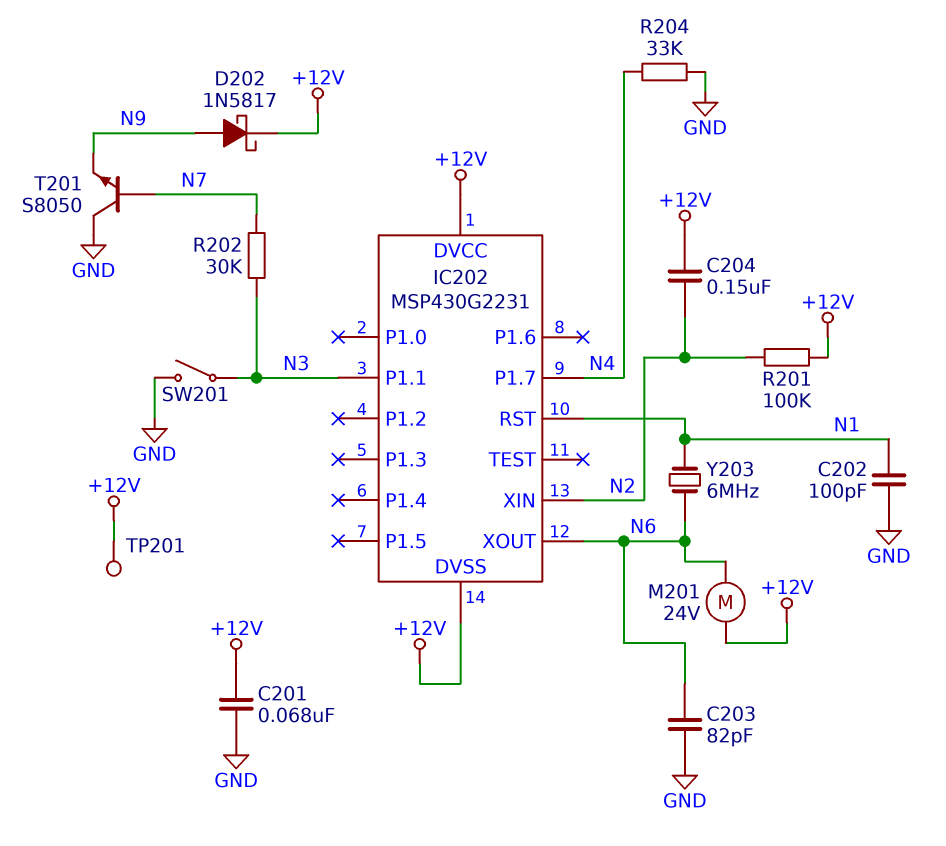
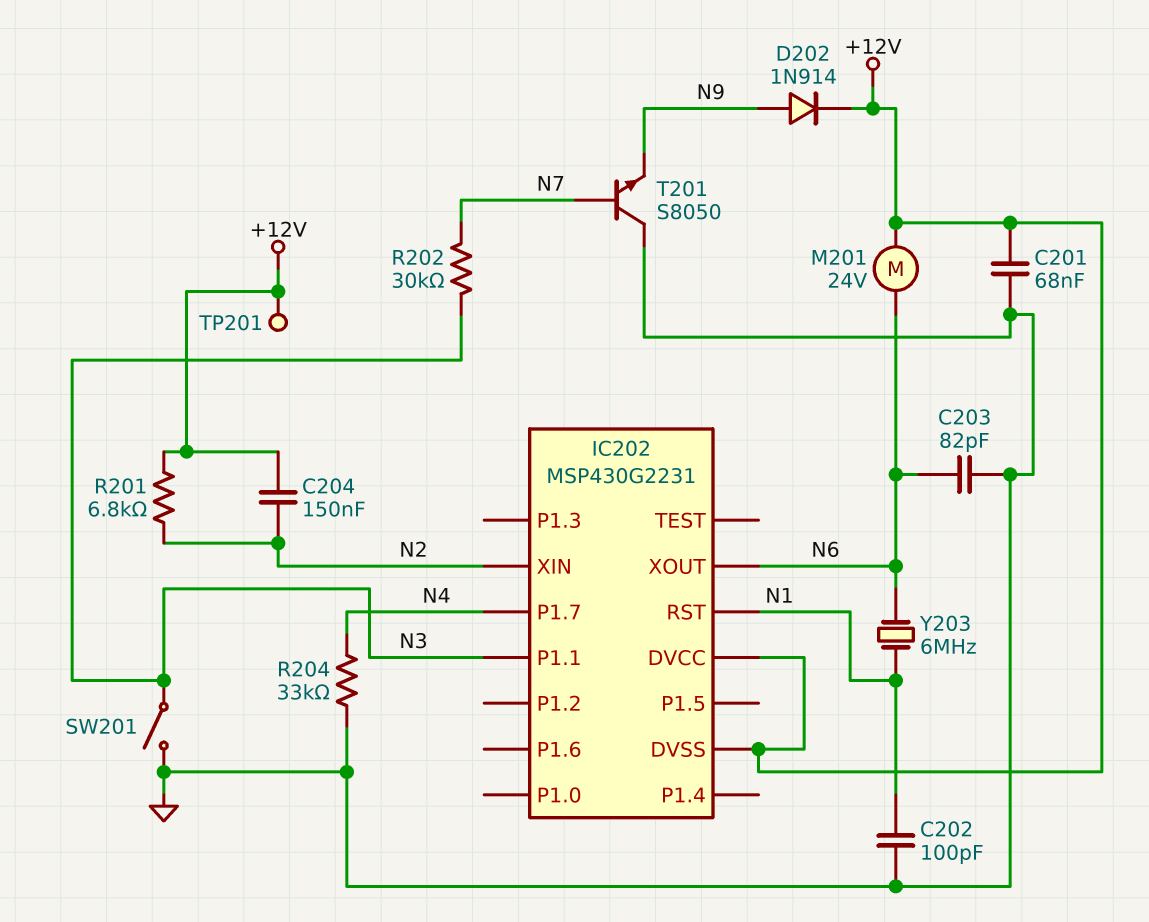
D202: schottky 1N5817 (A N9, K +12V) -> diode 1N914 (A N9, K +12V)
R201: 100k (+12V, N2) -> 6.8k (+12V, N2)

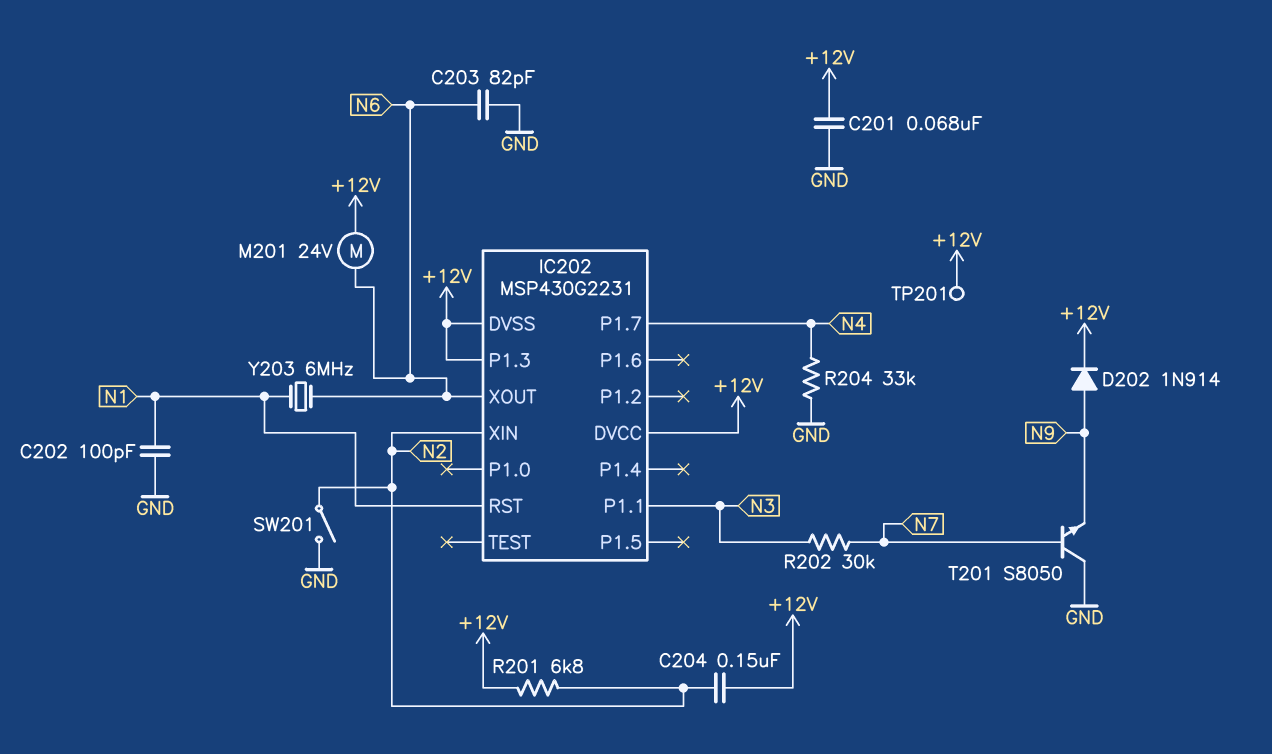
IC202 pin P1.3: none -> +12V
SW201: switch (GND, N3) -> switch (GND, N2)

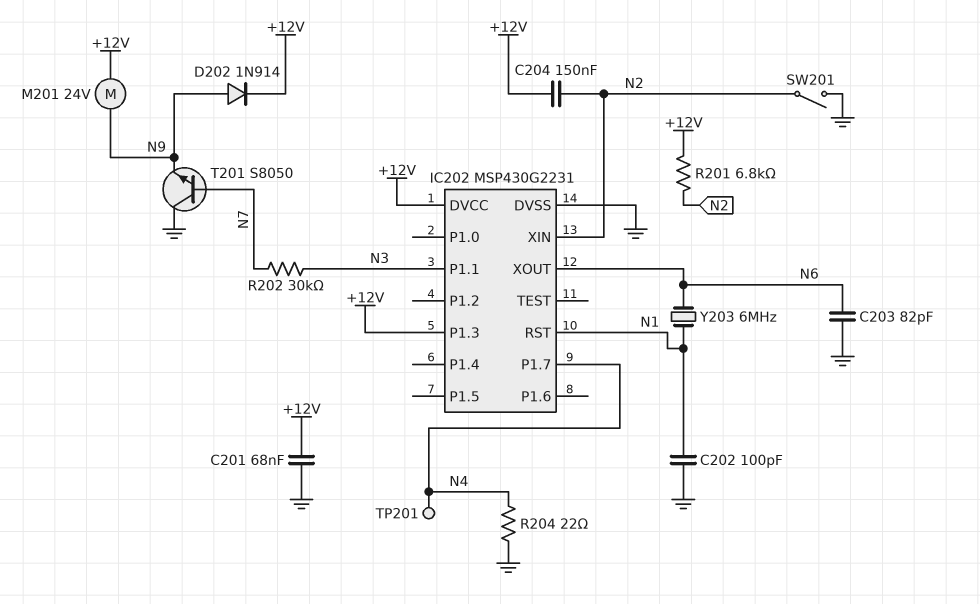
IC202 pin DVSS: +12V -> GND
M201: motor 24V (+12V, N6) -> motor 24V (+12V, N9)
R204: 33k (GND, N4) -> 22 (GND, N4)
TP201: test point (+12V) -> test point (N4)

